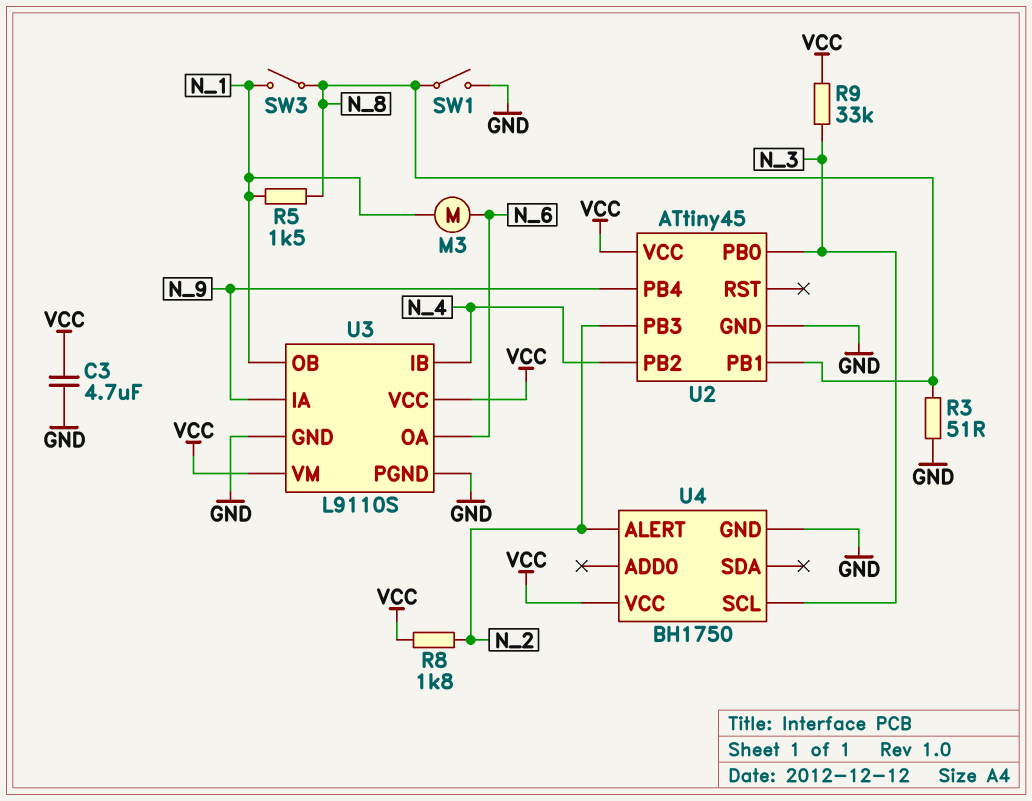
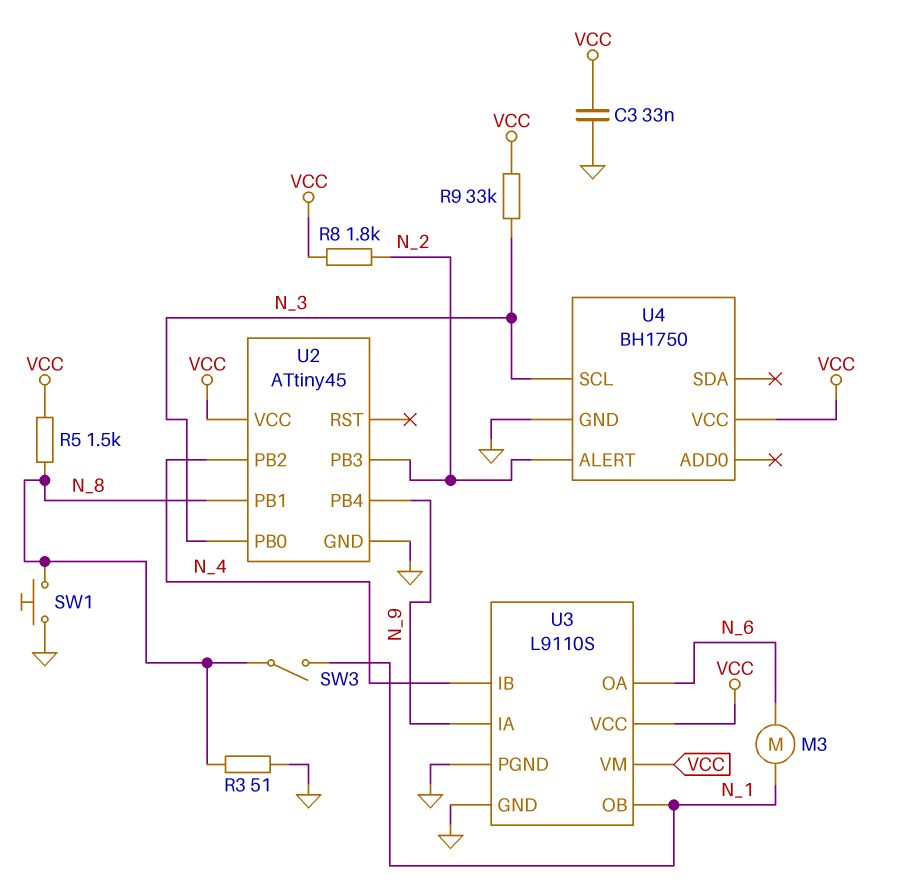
C3: 4.7uF (GND, VCC) -> 33nF (GND, VCC)
R5: 1.5k (N_1, N_8) -> 1.5k (N_8, VCC)
SW1: switch (GND, N_8) -> button (GND, N_8)

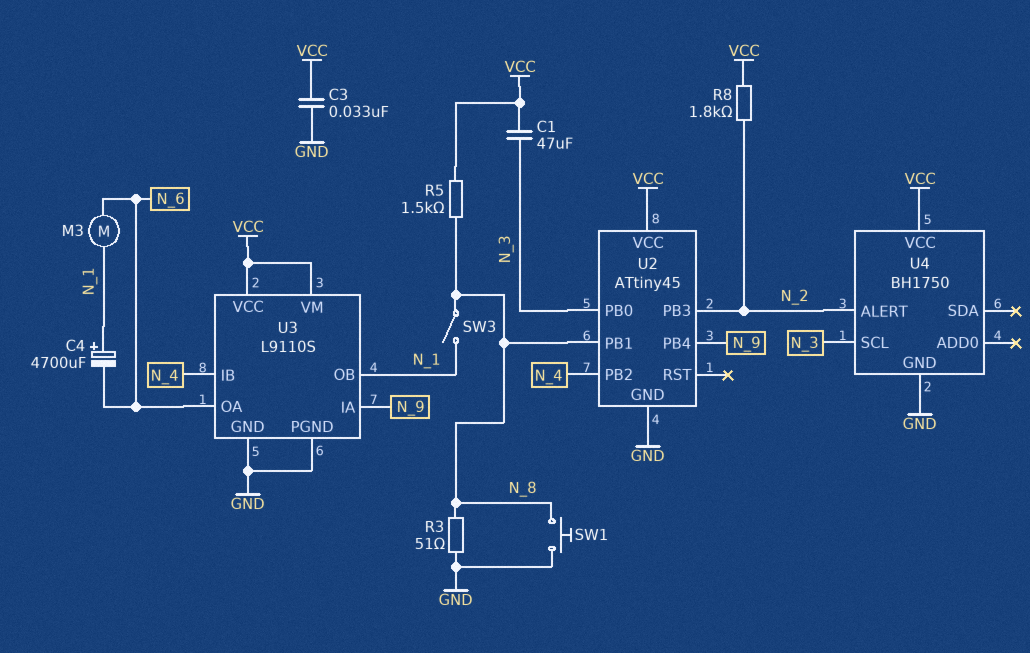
C1: none -> 47uF (N_3, VCC)
C4: none -> 4700uF (plus N_1, minus N_6)
R9: 33k (N_3, VCC) -> none

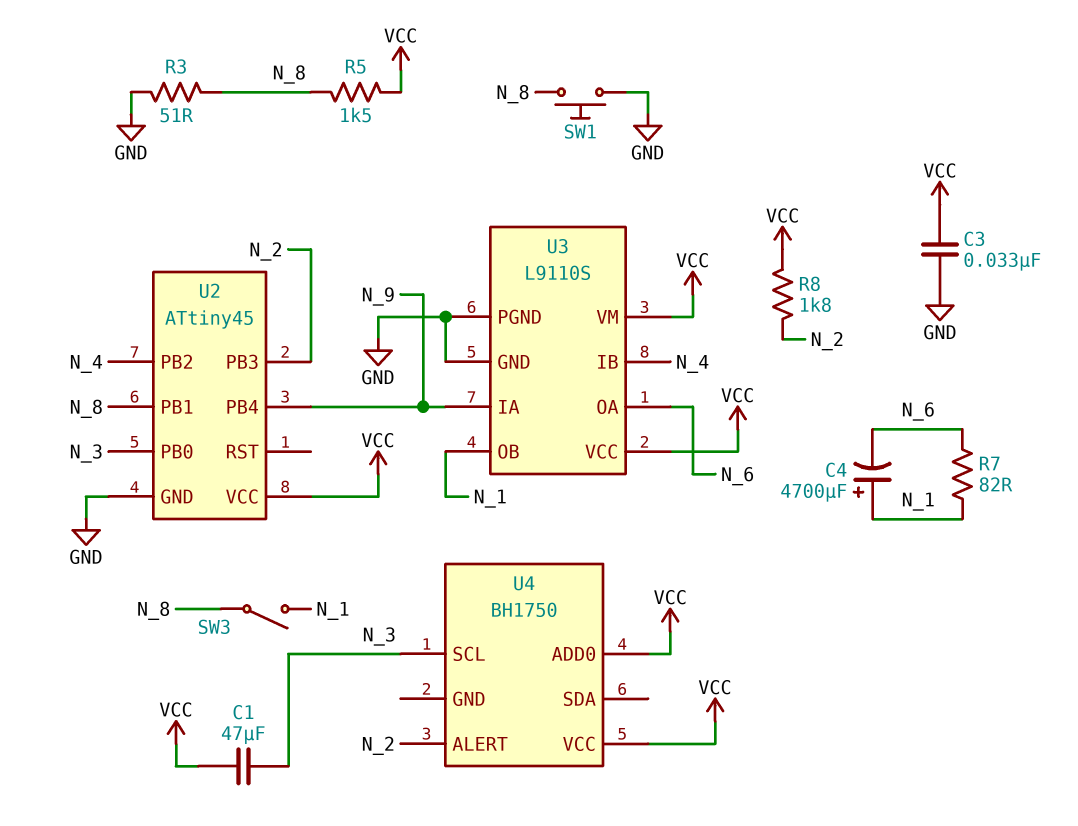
M3: motor (N_1, N_6) -> none
R7: none -> 82 (N_1, N_6)
U4 pin ADD0: none -> VCC
U4 pin GND: GND -> none

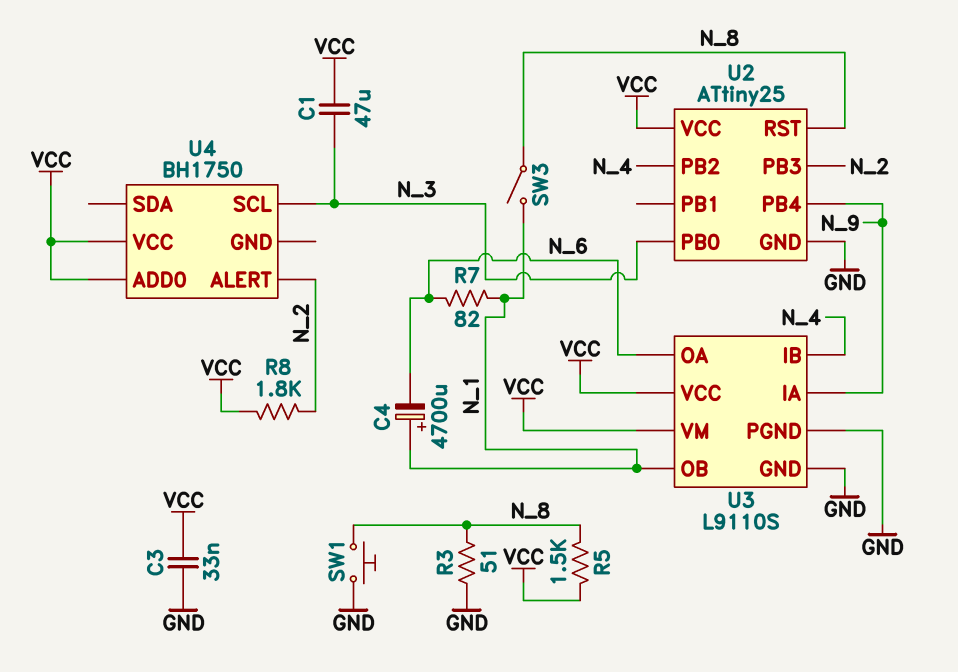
U2: ATtiny45 -> ATtiny25
U2 pin PB1: N_8 -> none
U2 pin RST: none -> N_8

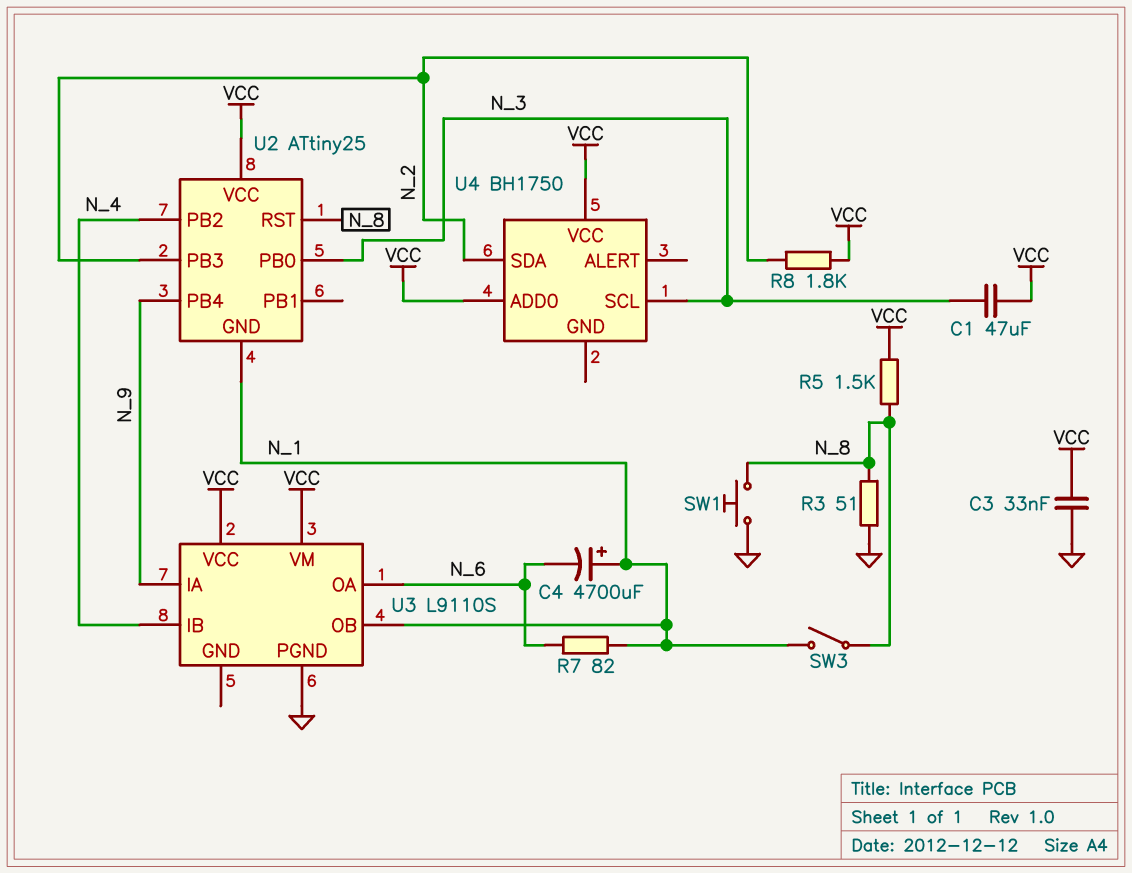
U2 pin GND: GND -> N_1
U3 pin GND: GND -> none
U4 pin ALERT: N_2 -> none
U4 pin SDA: none -> N_2

